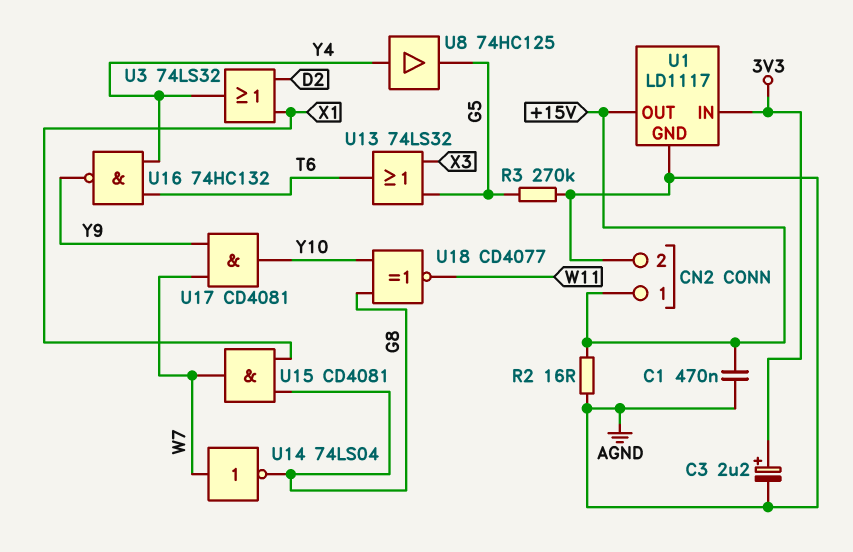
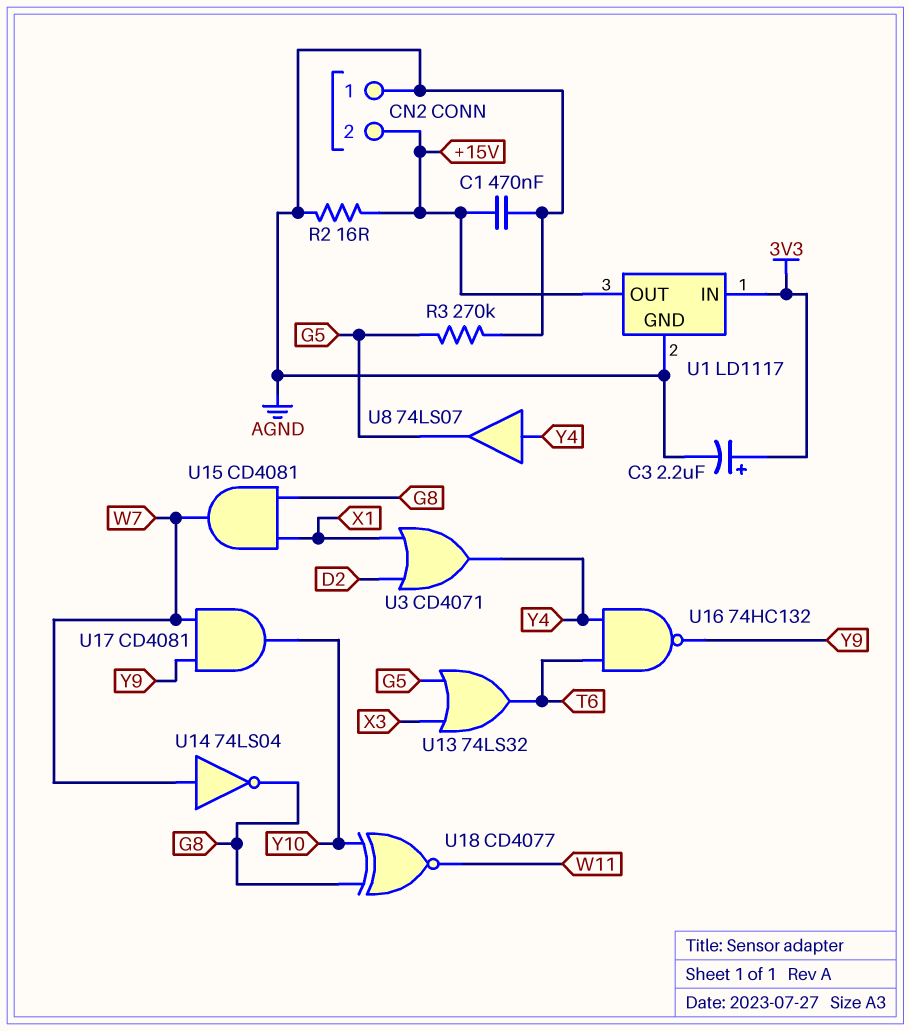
CN2 pin 1: +15V -> AGND
CN2 pin 2: AGND -> +15V
U3: OR 74LS32 (in D2, in X1, out Y4) -> OR CD4071 (in D2, in X1, out Y4)
U8: buffer 74HC125 (in Y4, out G5) -> buffer 74LS07 (in Y4, out G5)

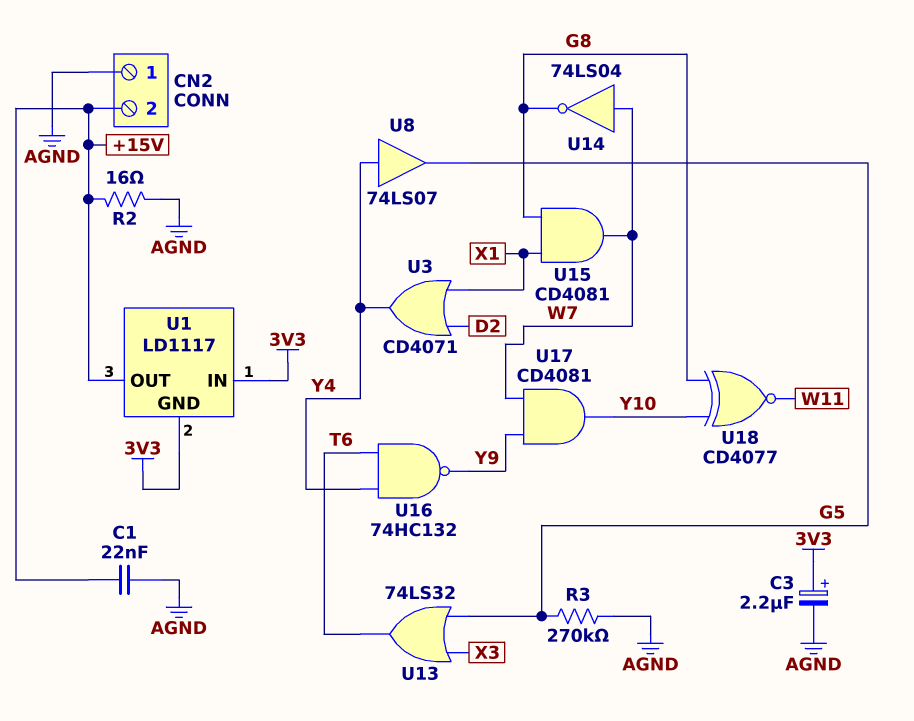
C1: 470nF (+15V, AGND) -> 22nF (+15V, AGND)
U1 pin GND: AGND -> 3V3

